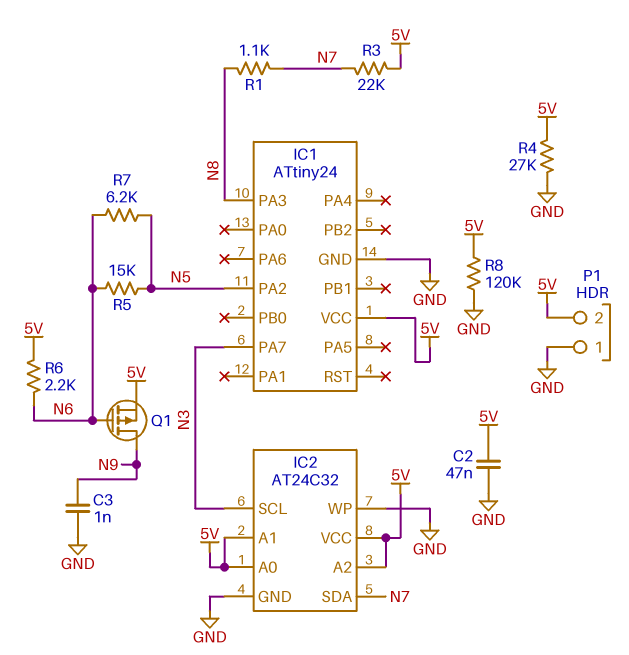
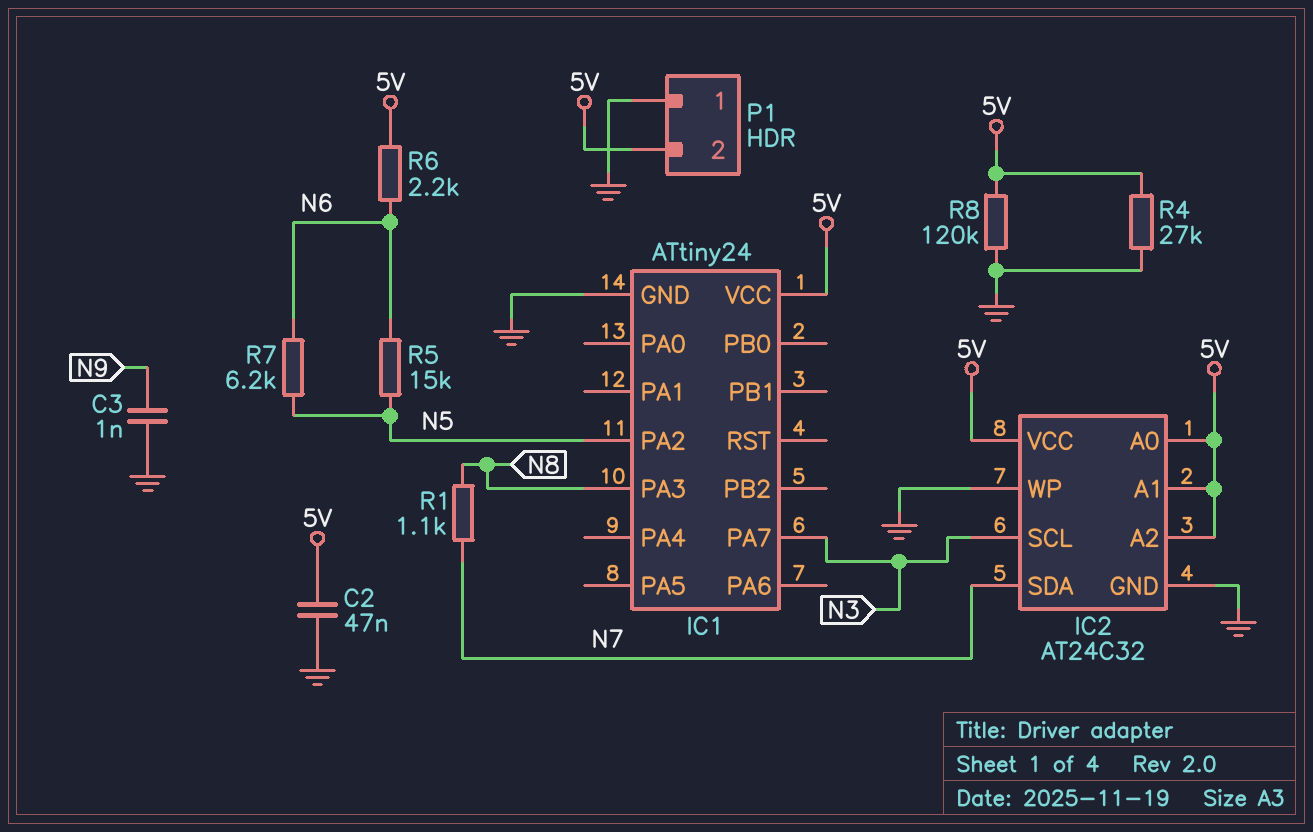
Q1: PMOS (G N6, D N9, S 5V) -> none
R3: 22k (5V, N7) -> none

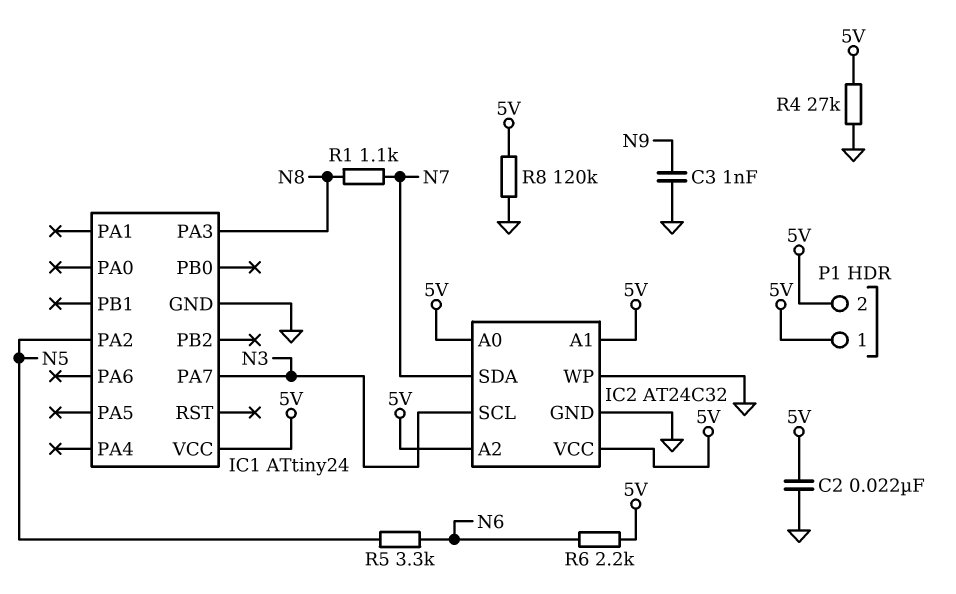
C2: 47nF (5V, GND) -> 22nF (5V, GND)
P1 pin 1: GND -> 5V
R5: 15k (N5, N6) -> 3.3k (N5, N6)
R7: 6.2k (N5, N6) -> none

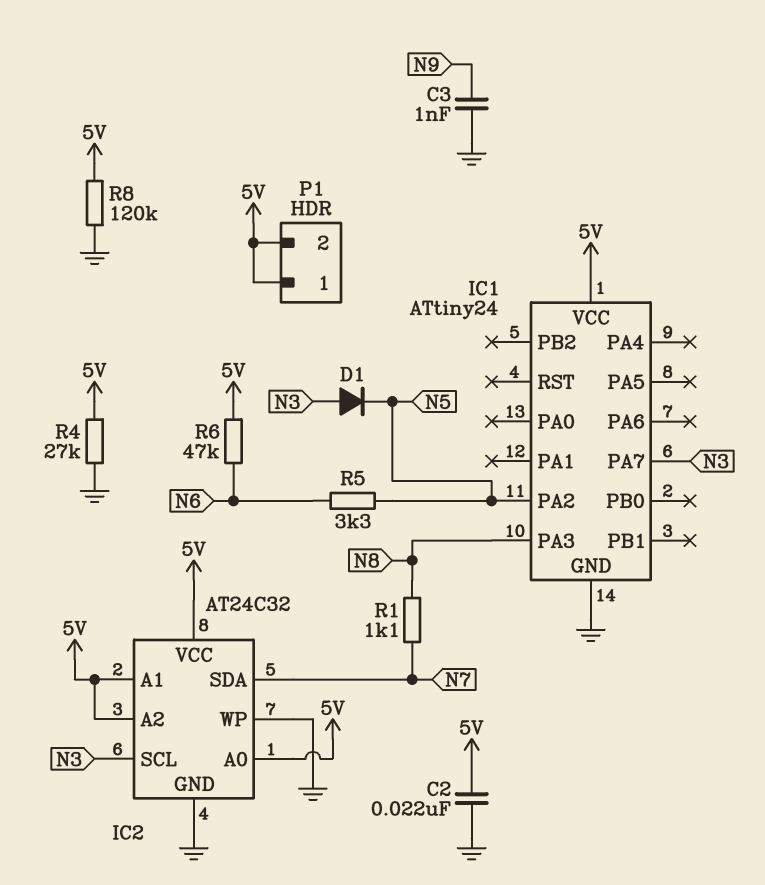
D1: none -> diode (A N3, K N5)
R6: 2.2k (5V, N6) -> 47k (5V, N6)

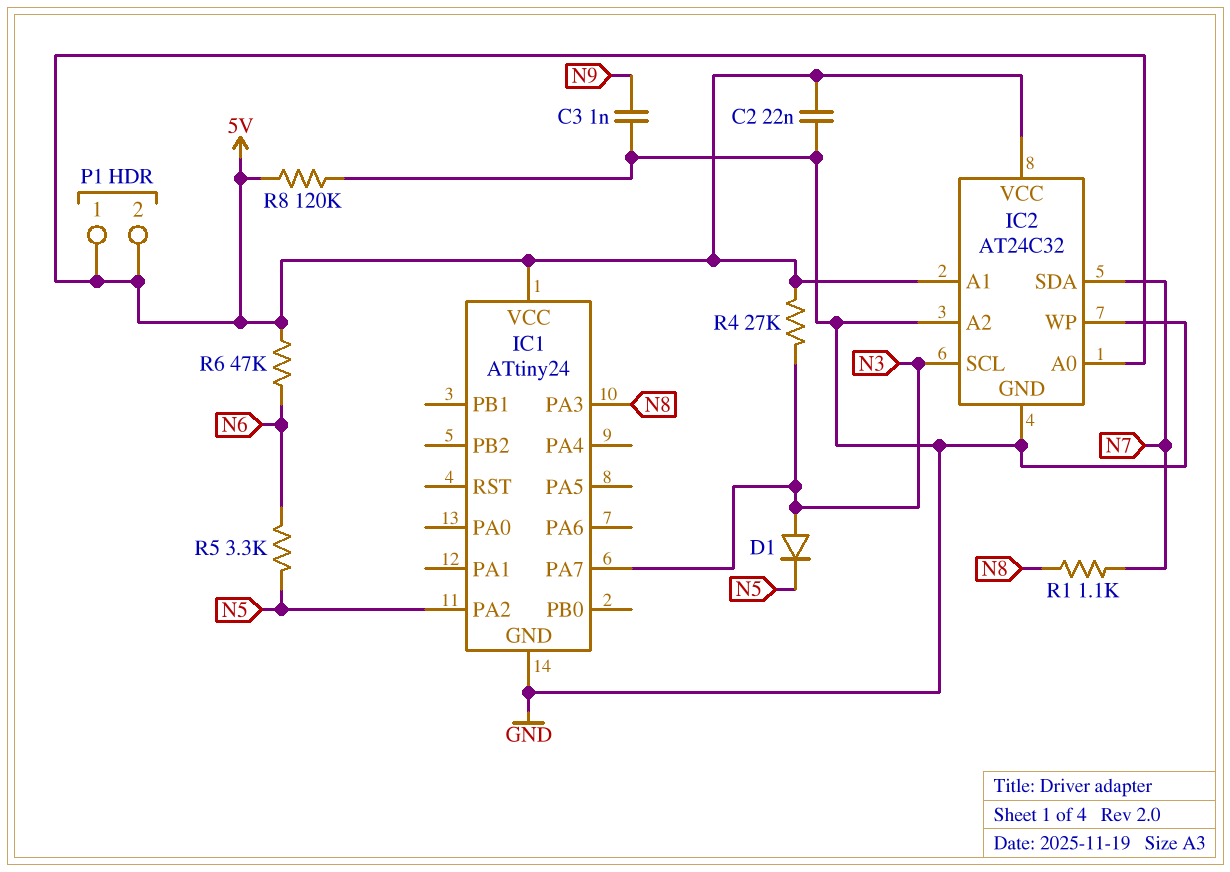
IC2 pin A2: 5V -> GND
R4: 27k (5V, GND) -> 27k (5V, N3)

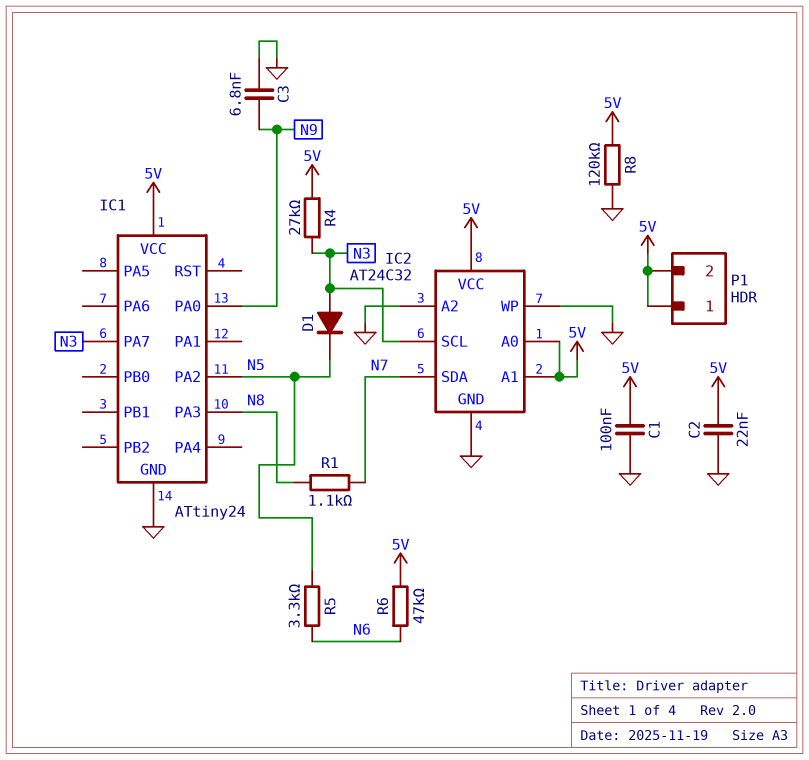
C1: none -> 100nF (5V, GND)
C3: 1nF (GND, N9) -> 6.8nF (GND, N9)
IC1 pin PA0: none -> N9

